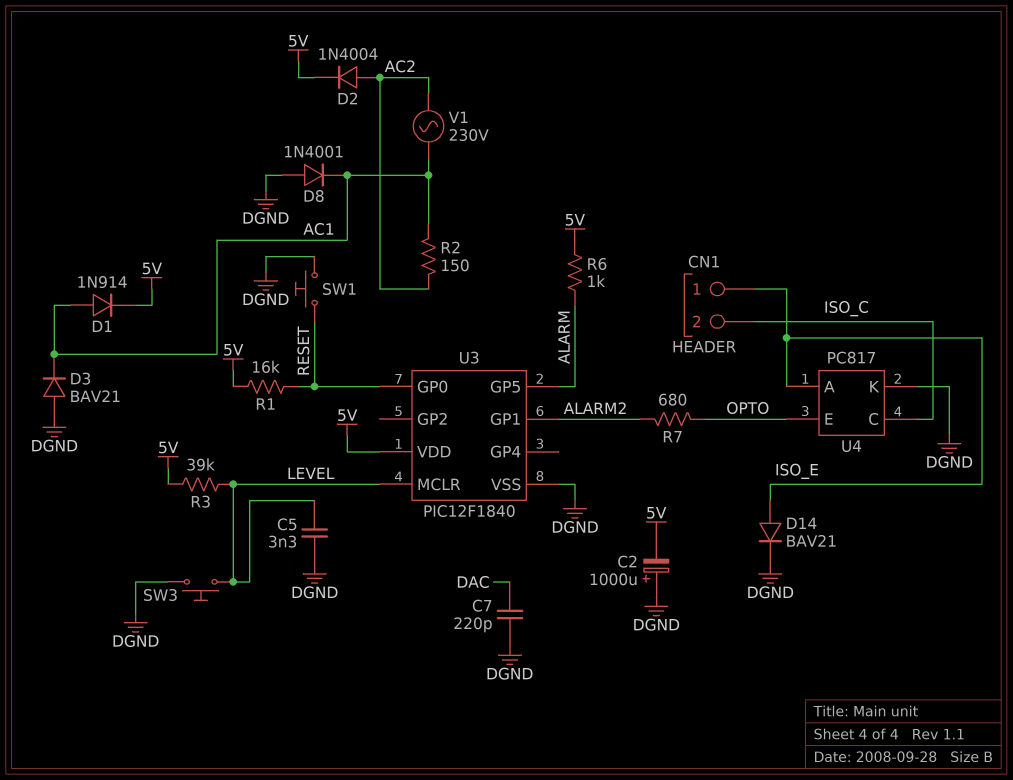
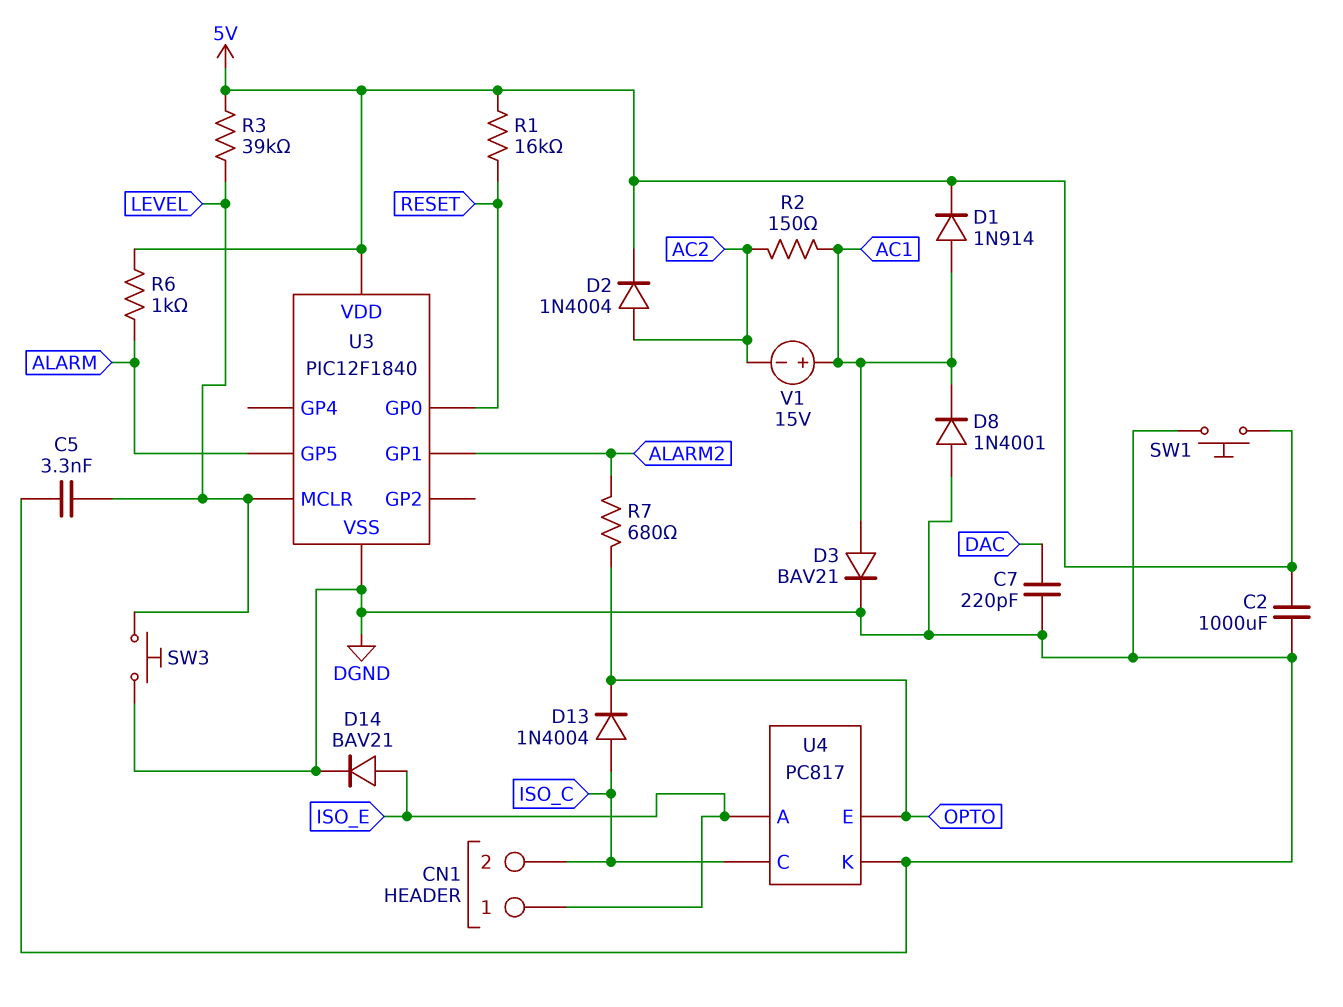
C2: 1000uF (plus DGND, minus 5V) -> 1000uF (5V, DGND)
D3: diode BAV21 (A DGND, K AC1) -> diode BAV21 (A AC1, K DGND)
D13: none -> diode 1N4004 (A ISO_C, K OPTO)
SW1: button (DGND, RESET) -> button (5V, DGND)
V1: AC 230V (AC1, AC2) -> 15V (plus AC1, minus AC2)

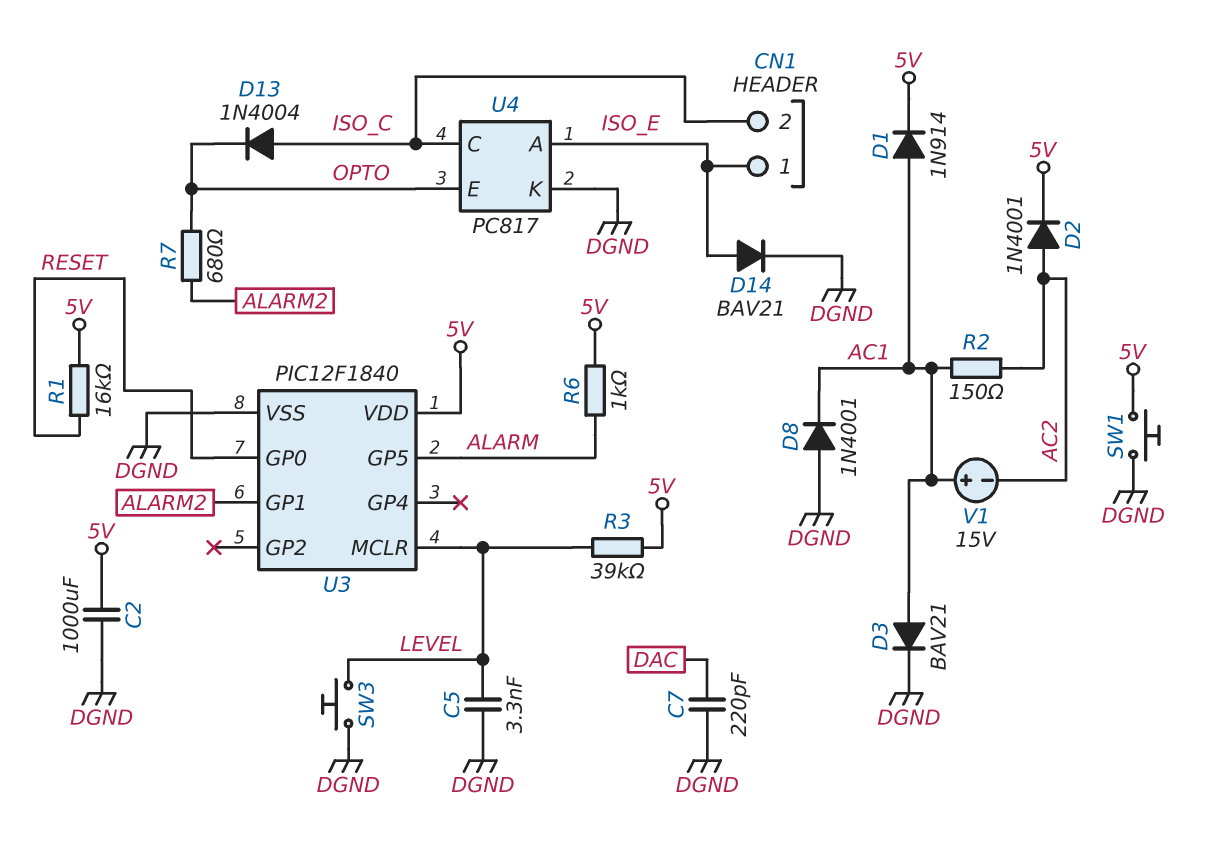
D2: diode 1N4004 (A AC2, K 5V) -> diode 1N4001 (A AC2, K 5V)

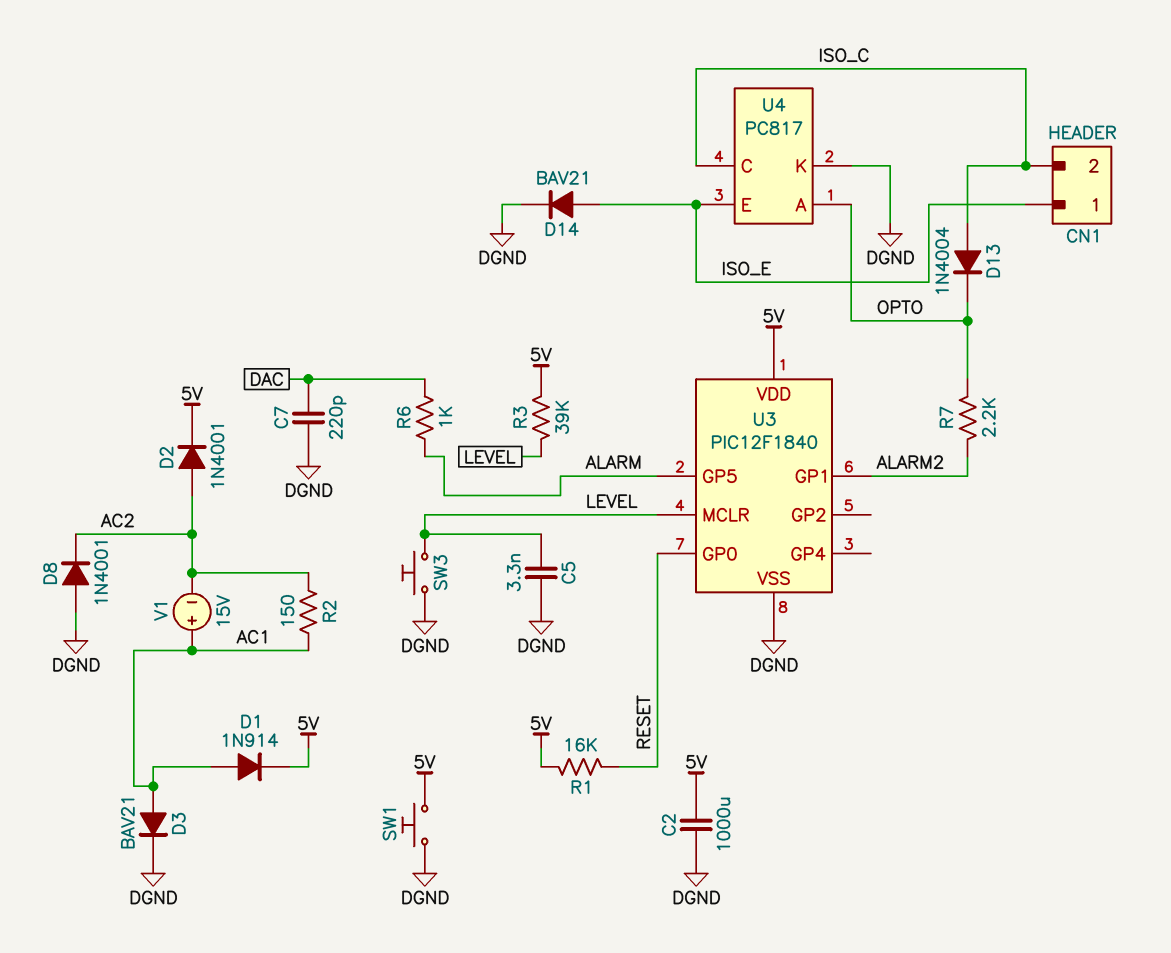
D8: diode 1N4001 (A DGND, K AC1) -> diode 1N4001 (A DGND, K AC2)
R6: 1k (5V, ALARM) -> 1k (ALARM, DAC)
R7: 680 (ALARM2, OPTO) -> 2.2k (ALARM2, OPTO)
U4 pin A: ISO_E -> OPTO
U4 pin E: OPTO -> ISO_E

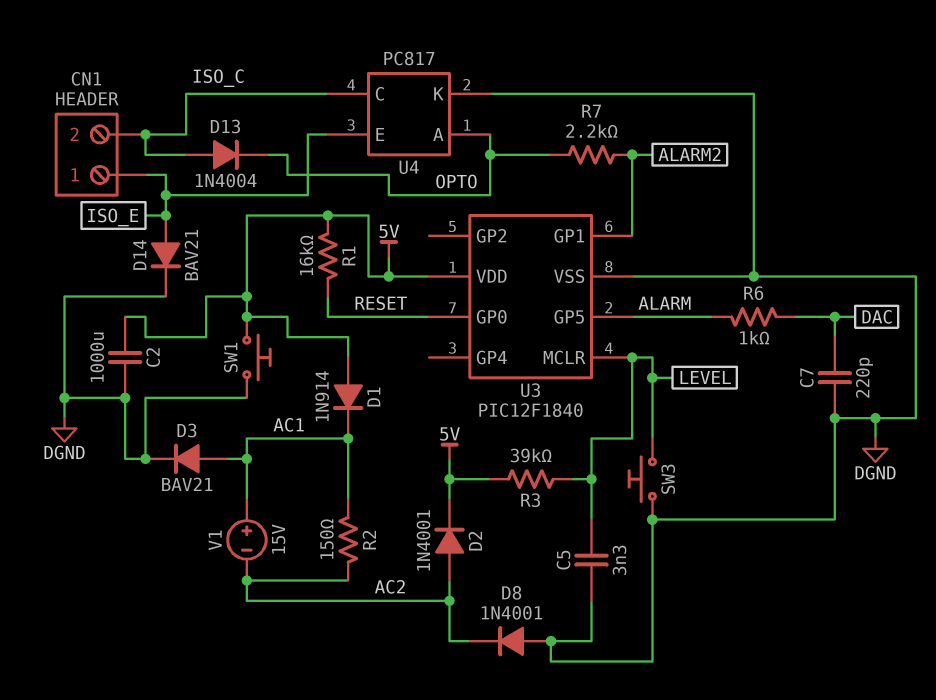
D1: diode 1N914 (A AC1, K 5V) -> diode 1N914 (A 5V, K AC1)

